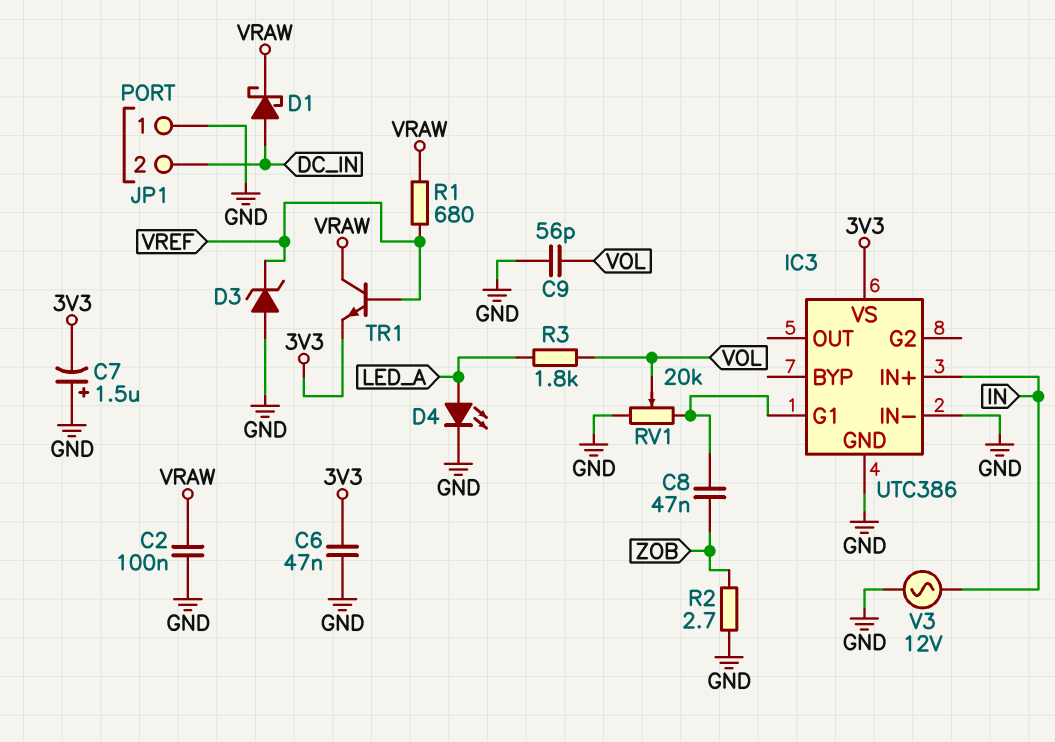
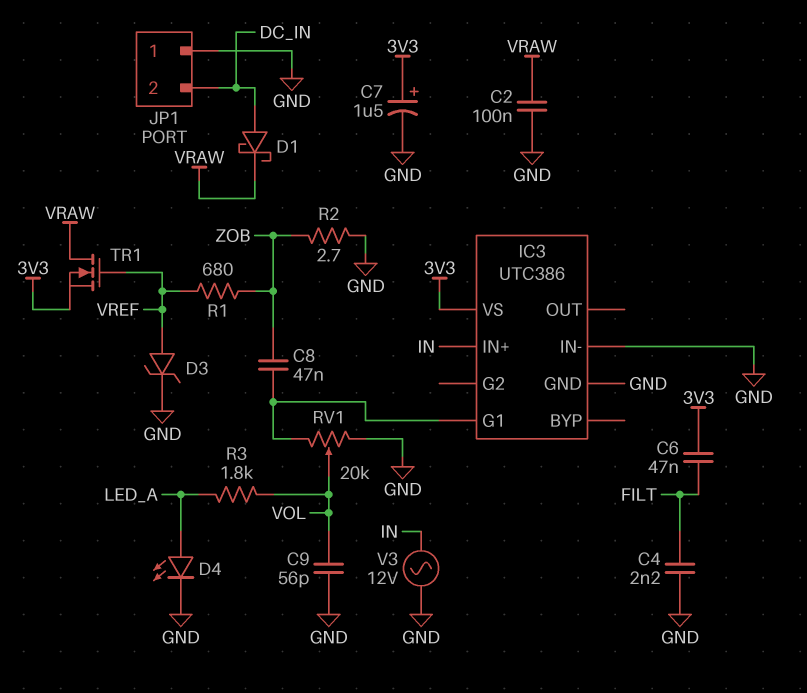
C4: none -> 2.2nF (FILT, GND)
C6: 47nF (3V3, GND) -> 47nF (3V3, FILT)
C7: 1.5uF (plus GND, minus 3V3) -> 1.5uF (plus 3V3, minus GND)
D3: zener (A GND, K VREF) -> zener (A VREF, K GND)
R1: 680 (VRAW, VREF) -> 680 (VREF, ZOB)
TR1: NPN (B VREF, C VRAW, E 3V3) -> NMOS (G VREF, D VRAW, S 3V3)

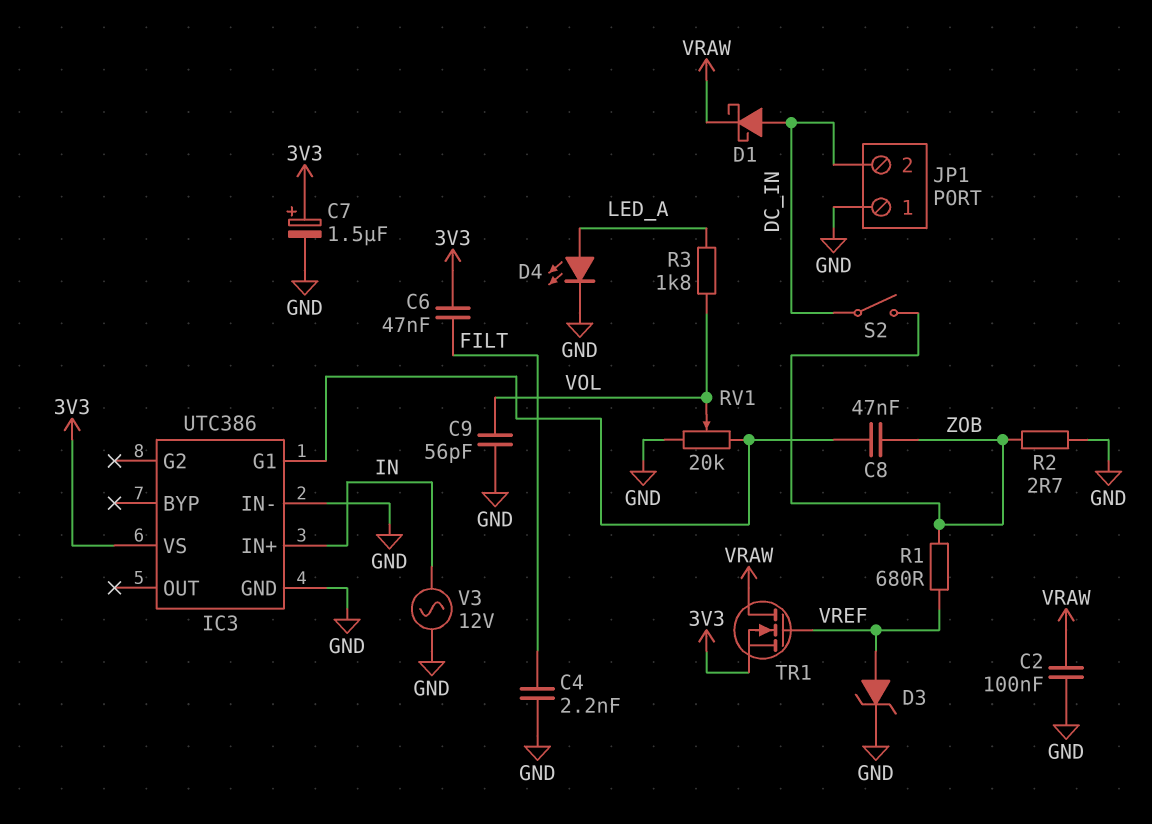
S2: none -> switch (DC_IN, ZOB)

